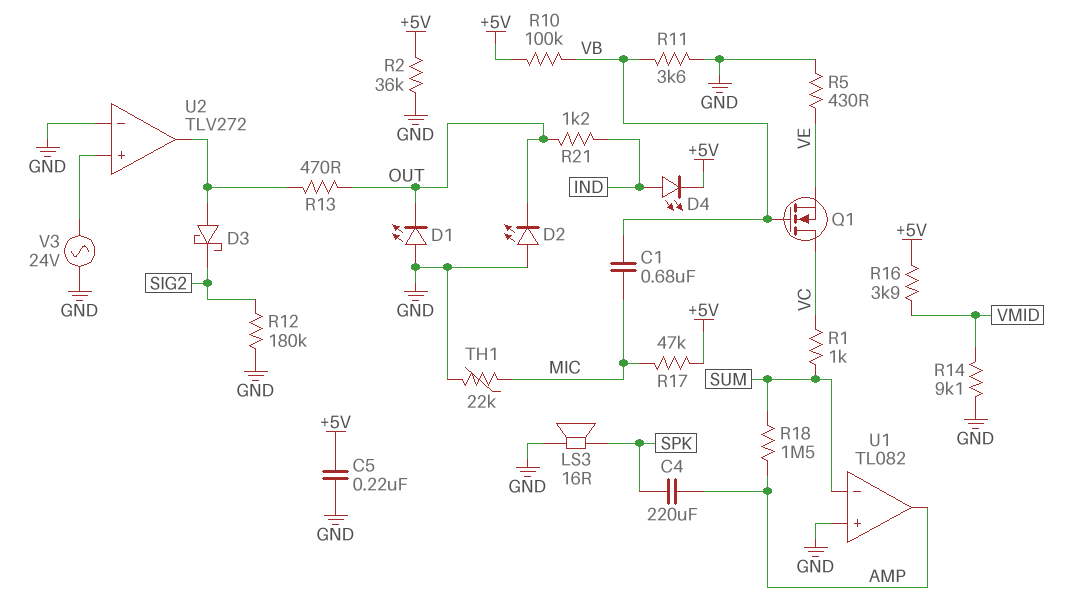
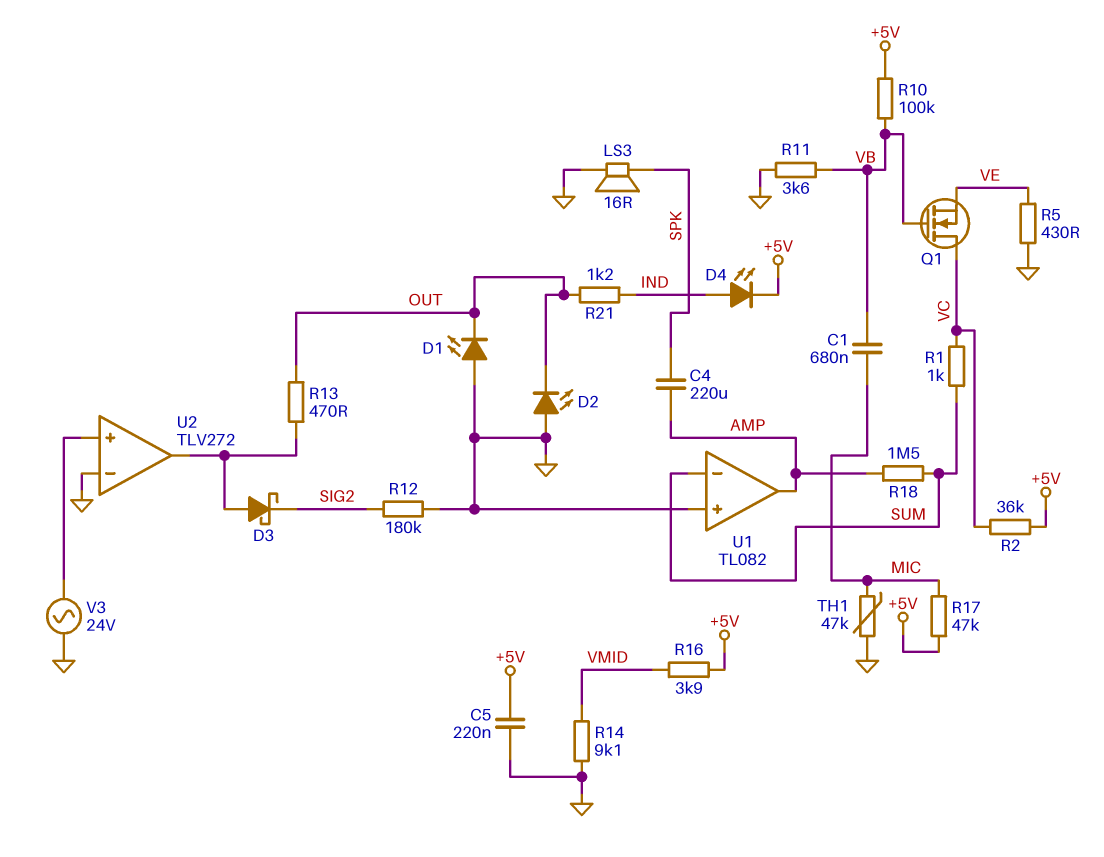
R2: 36k (+5V, GND) -> 36k (+5V, VC)
TH1: 22k (GND, MIC) -> 47k (GND, MIC)

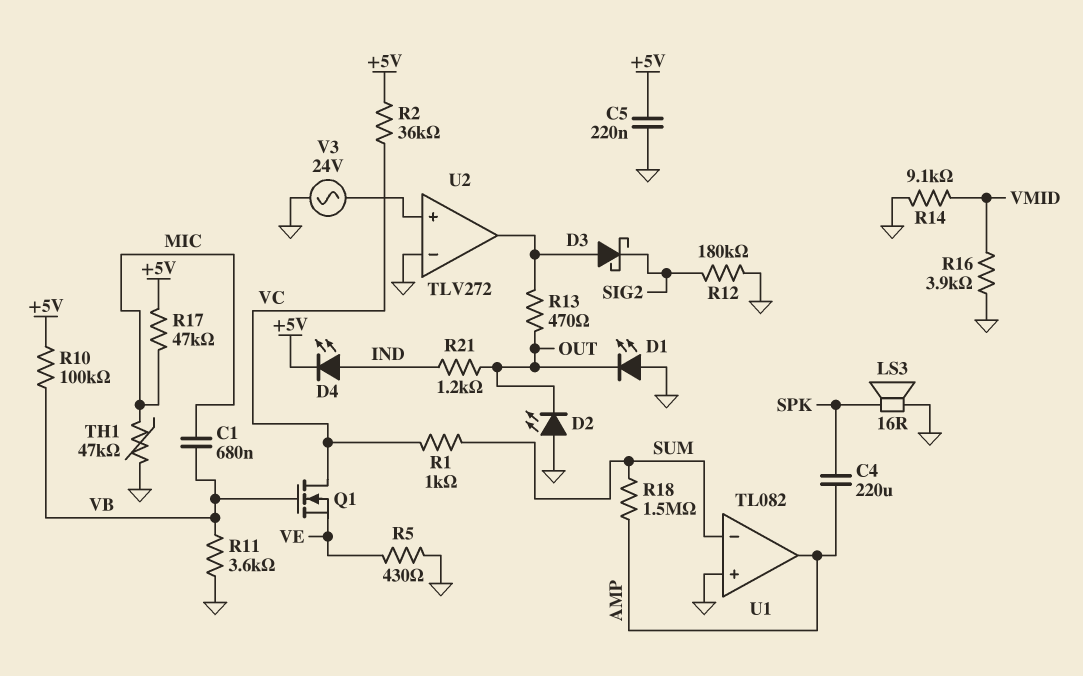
R16: 3.9k (+5V, VMID) -> 3.9k (GND, VMID)

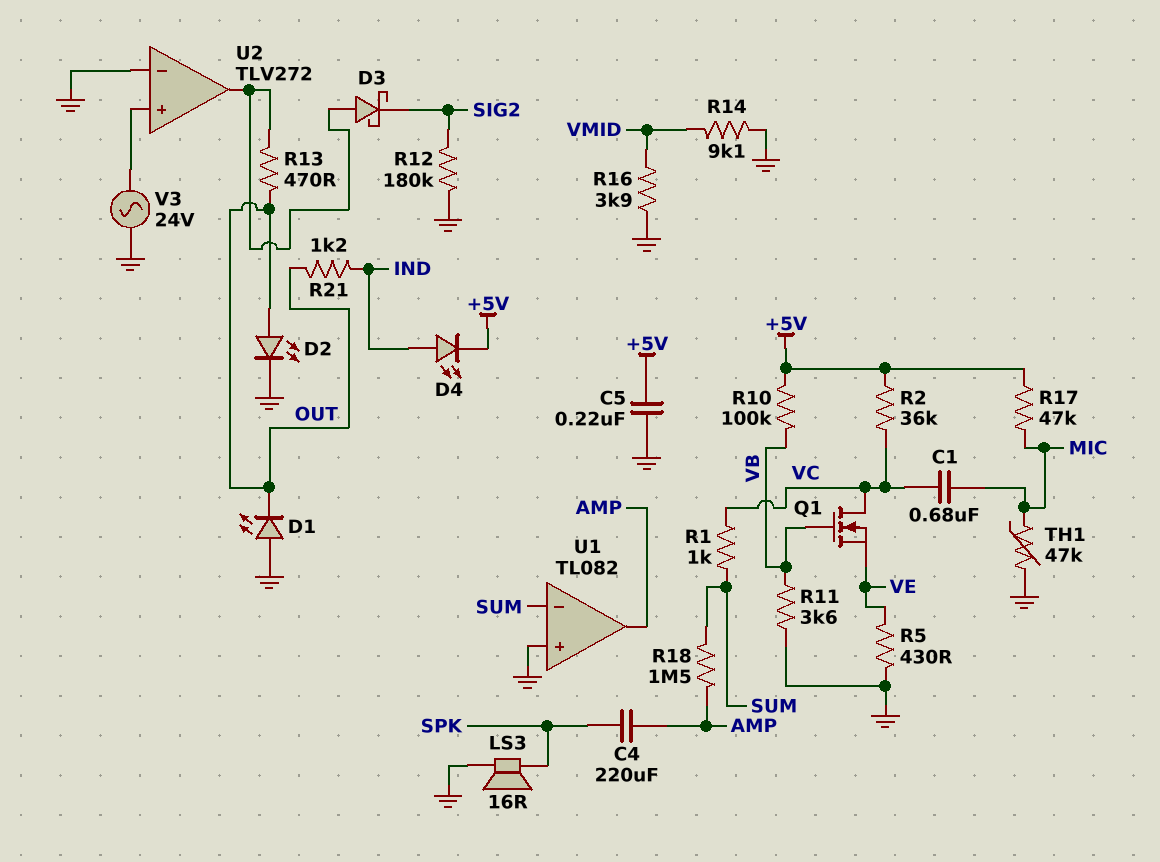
C1: 680nF (MIC, VB) -> 680nF (MIC, VC)
D2: LED (A GND, K OUT) -> LED (A OUT, K GND)

